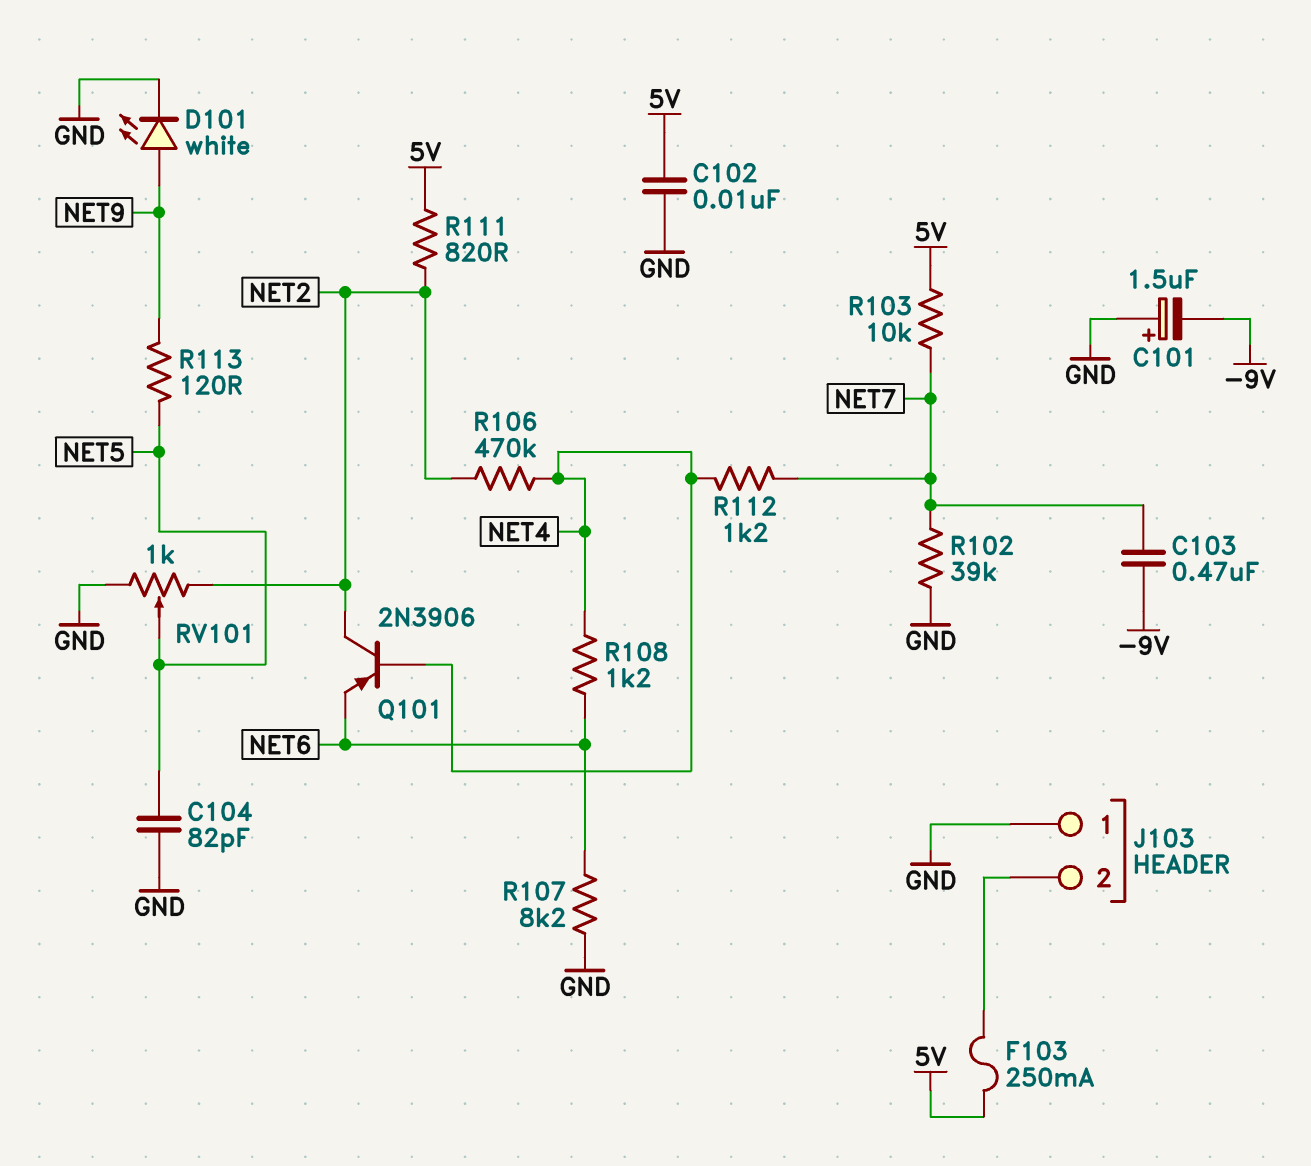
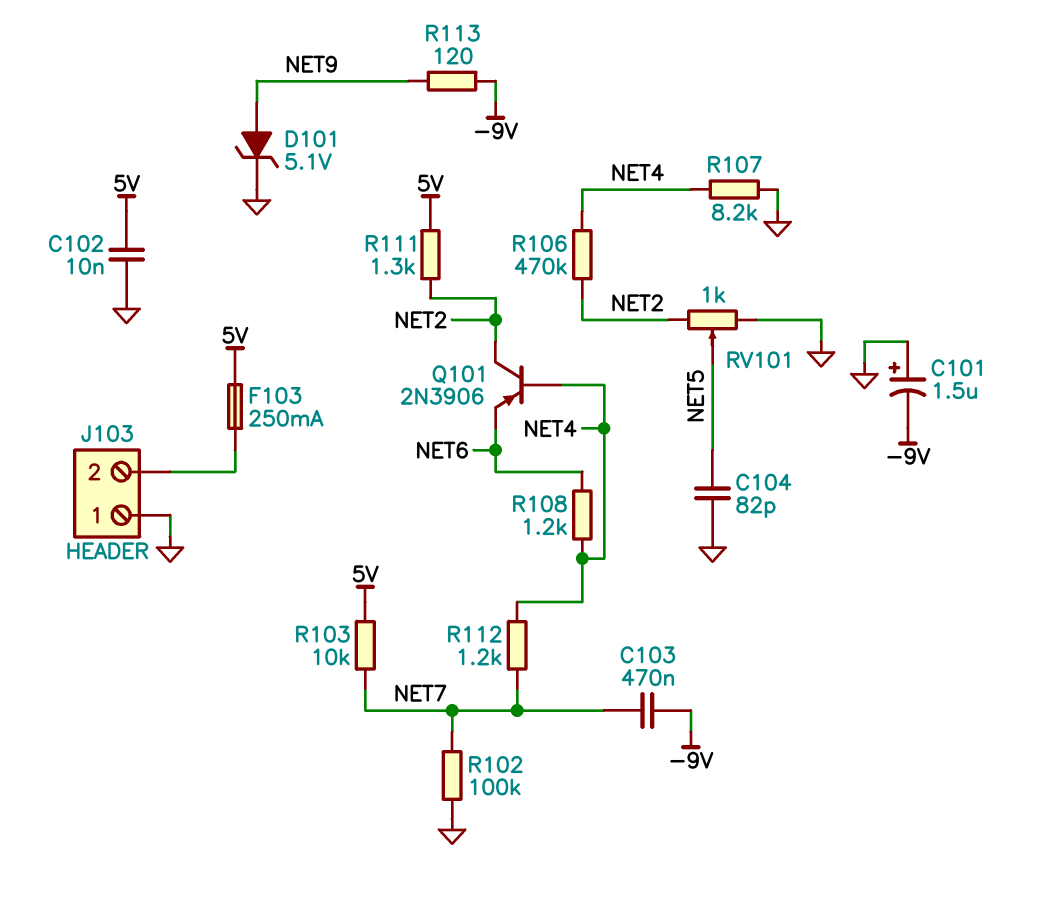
D101: LED white (A NET9, K GND) -> zener 5.1V (A NET9, K GND)
R102: 39k (GND, NET7) -> 100k (GND, NET7)
R107: 8.2k (GND, NET6) -> 8.2k (GND, NET4)
R111: 820 (5V, NET2) -> 1.3k (5V, NET2)
R113: 120 (NET5, NET9) -> 120 (-9V, NET9)

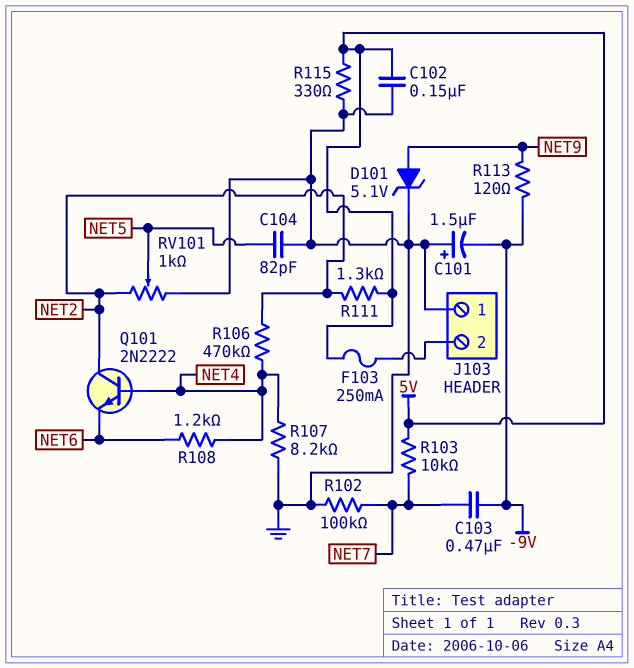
C102: 10nF (5V, GND) -> 150nF (5V, GND)
Q101: PNP 2N3906 (B NET4, C NET2, E NET6) -> NPN 2N2222 (B NET4, C NET2, E NET6)
R112: 1.2k (NET4, NET7) -> none
R115: none -> 330 (5V, GND)

